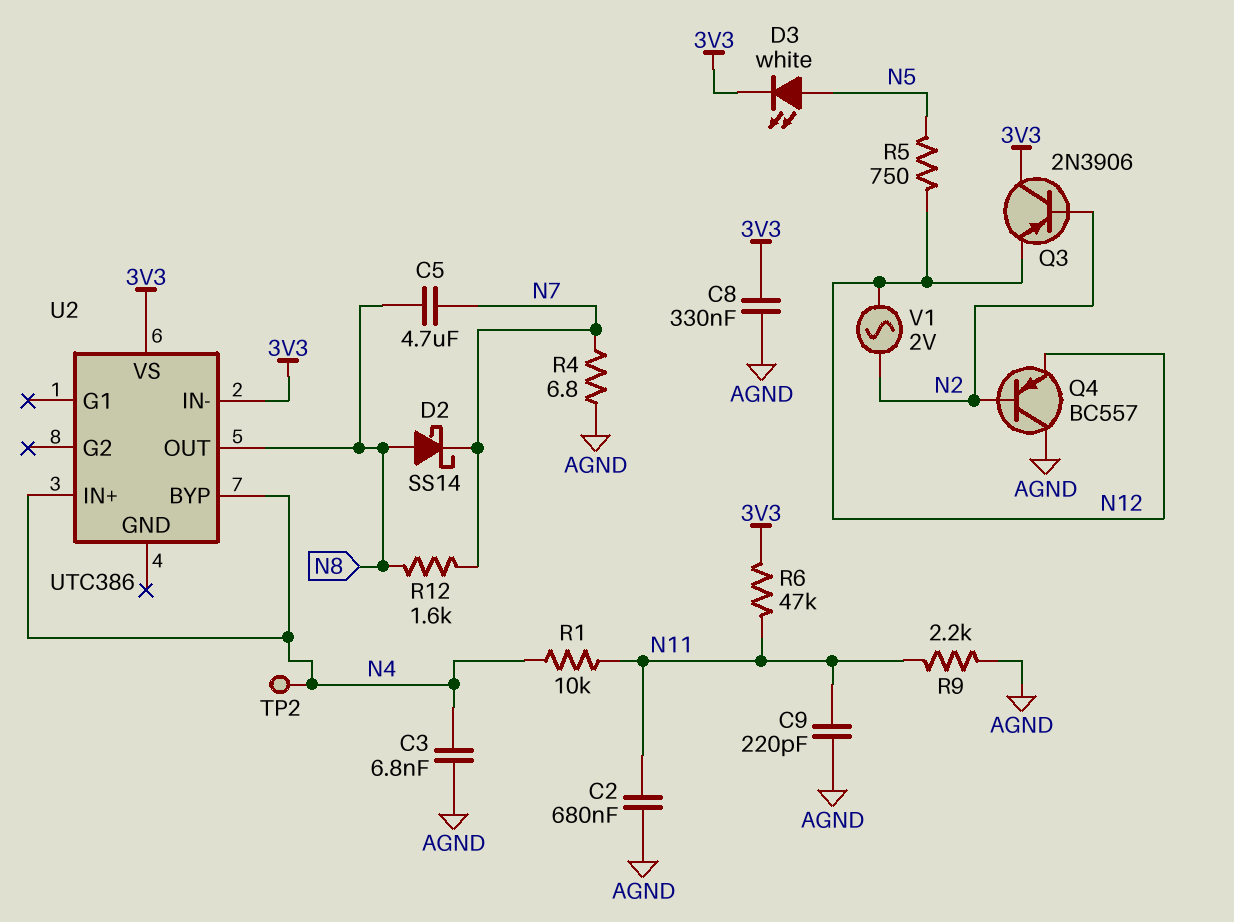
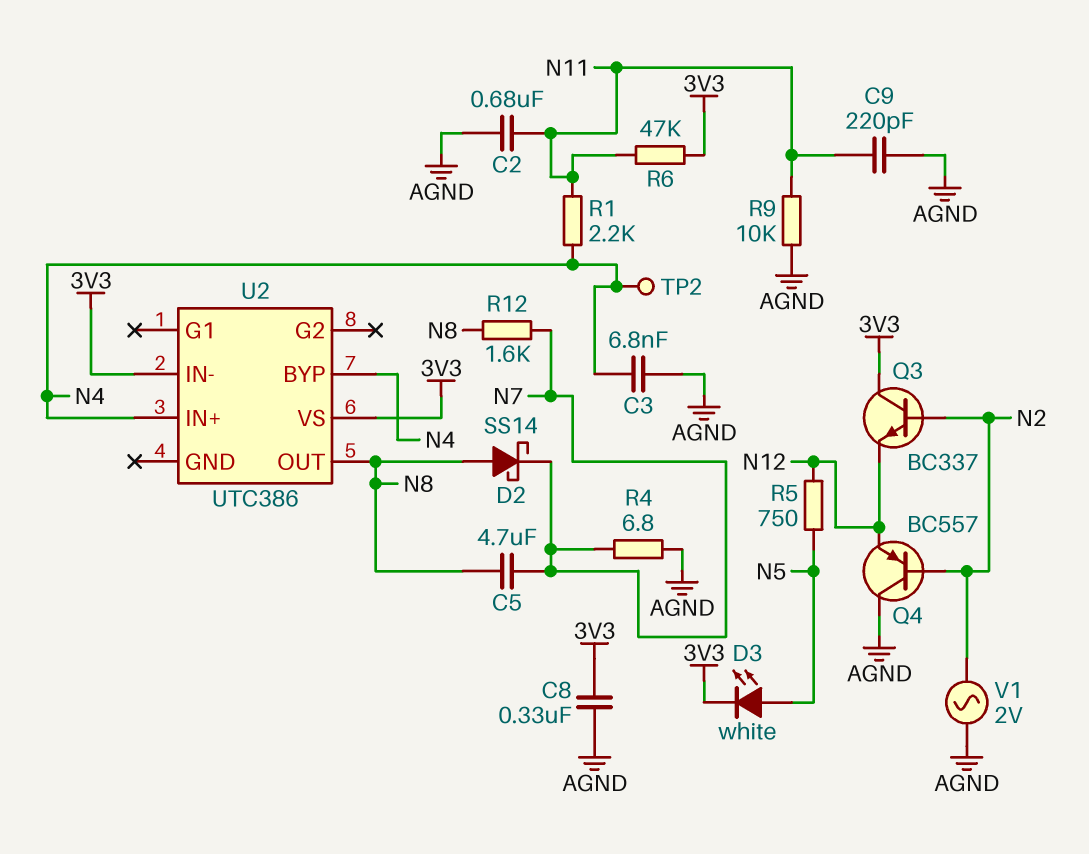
Q3: PNP 2N3906 (B N2, C 3V3, E N12) -> NPN BC337 (B N2, C 3V3, E N12)
R1: 10k (N4, N11) -> 2.2k (N4, N11)
R9: 2.2k (AGND, N11) -> 10k (AGND, N11)
V1: AC 2V (N2, N12) -> AC 2V (AGND, N2)

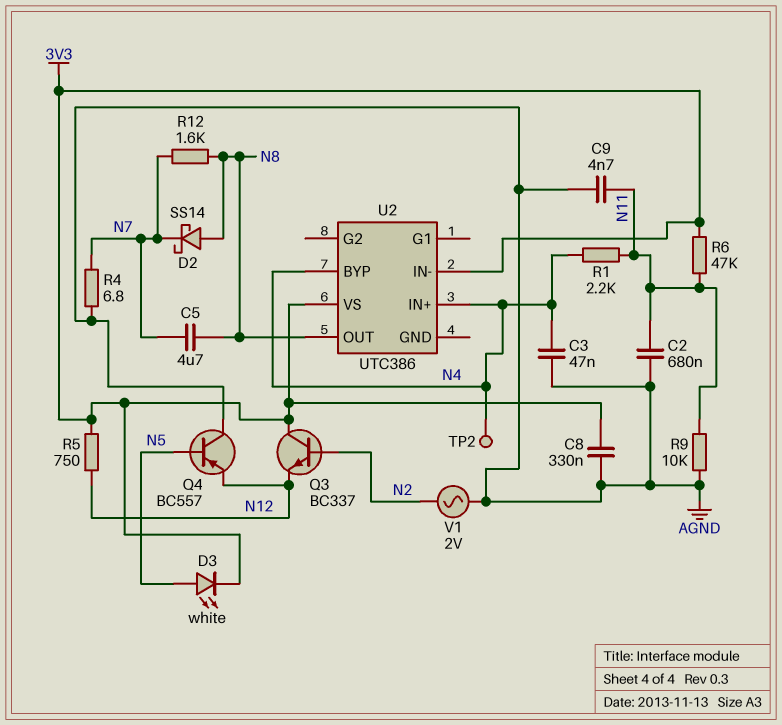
C3: 6.8nF (AGND, N4) -> 47nF (AGND, N4)
C9: 220pF (AGND, N11) -> 4.7nF (AGND, N11)
Q4: PNP BC557 (B N2, C AGND, E N12) -> PNP BC557 (B N5, C AGND, E N12)
R5: 750 (N5, N12) -> 750 (3V3, N12)

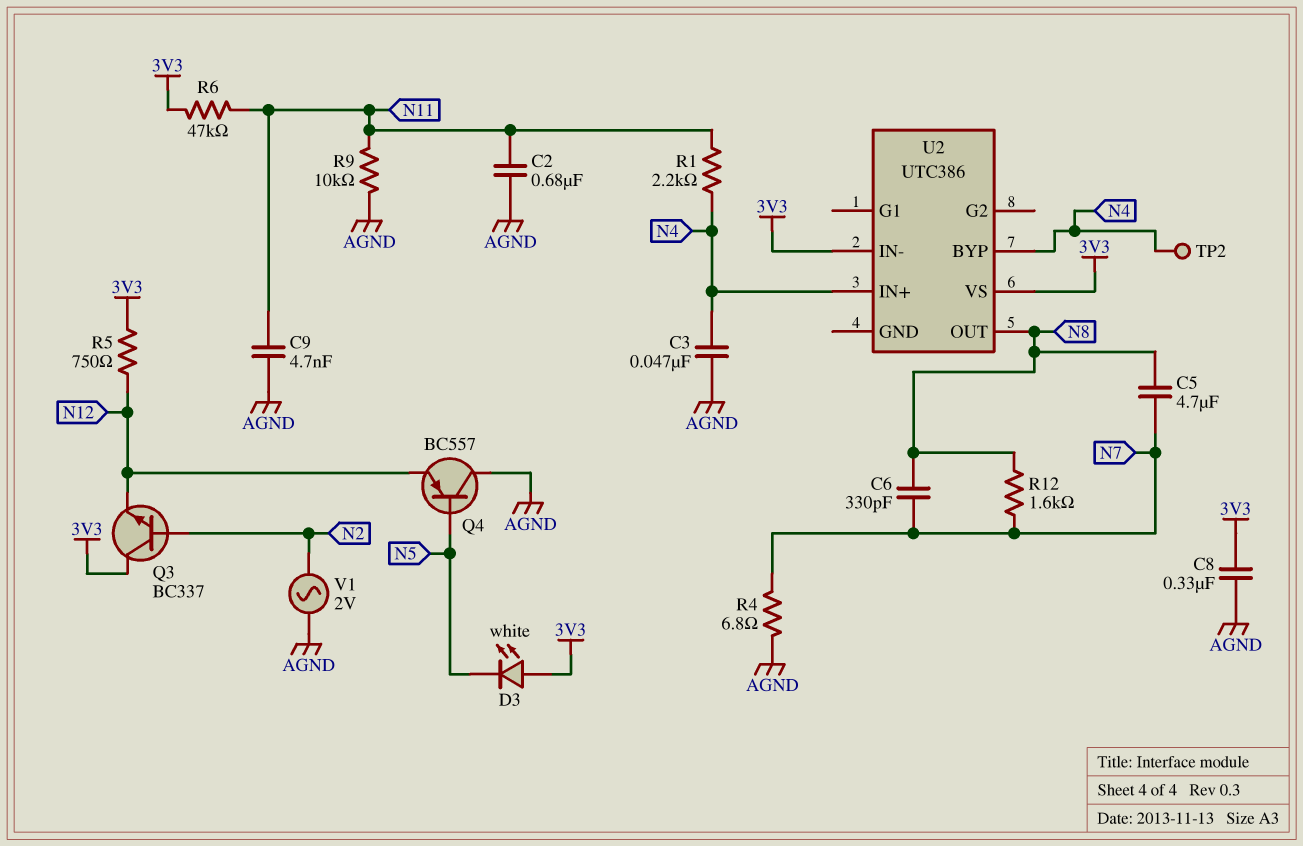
C6: none -> 330pF (N7, N8)
D2: schottky SS14 (A N8, K N7) -> none
D3: LED white (A N5, K 3V3) -> LED white (A 3V3, K N5)

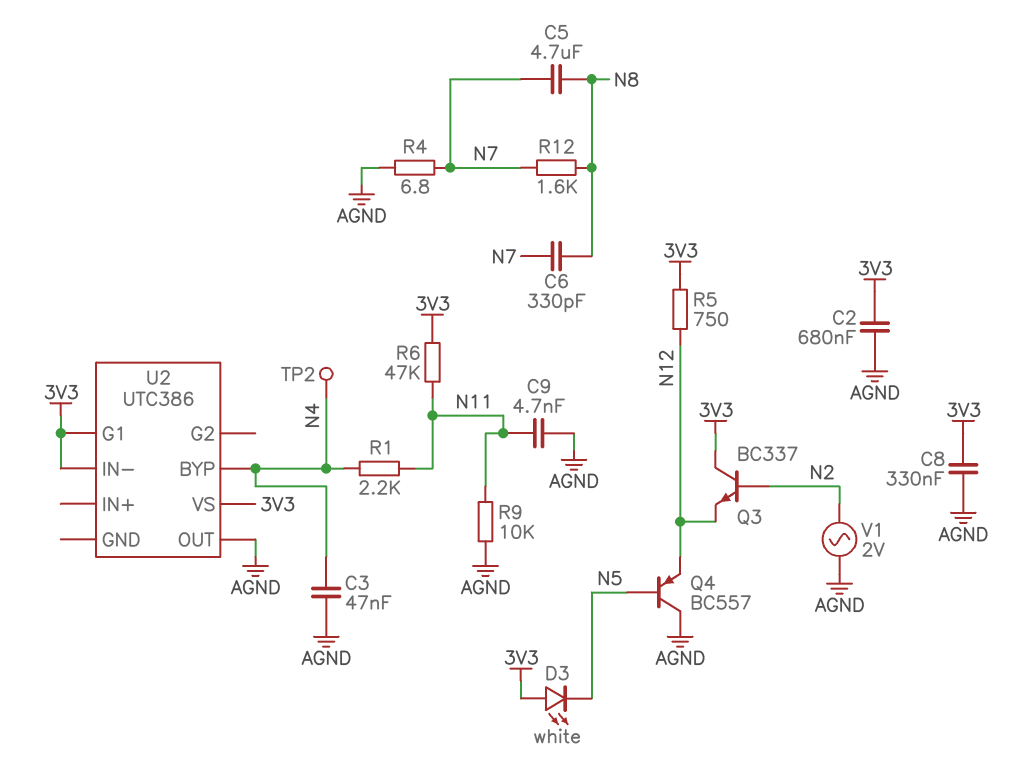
C2: 680nF (AGND, N11) -> 680nF (3V3, AGND)
U2 pin G1: none -> 3V3
U2 pin IN+: N4 -> none
U2 pin OUT: N8 -> AGND

